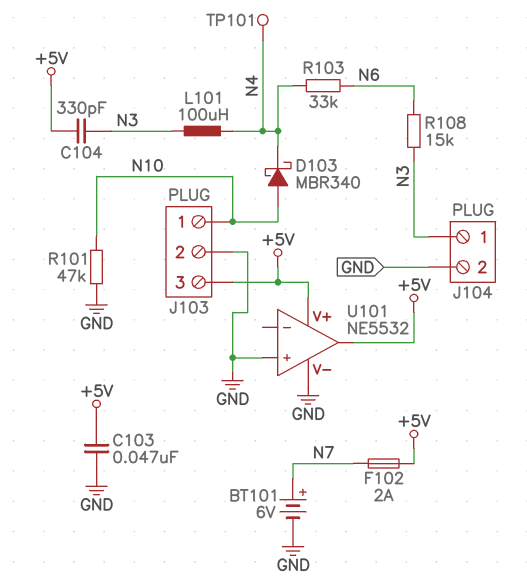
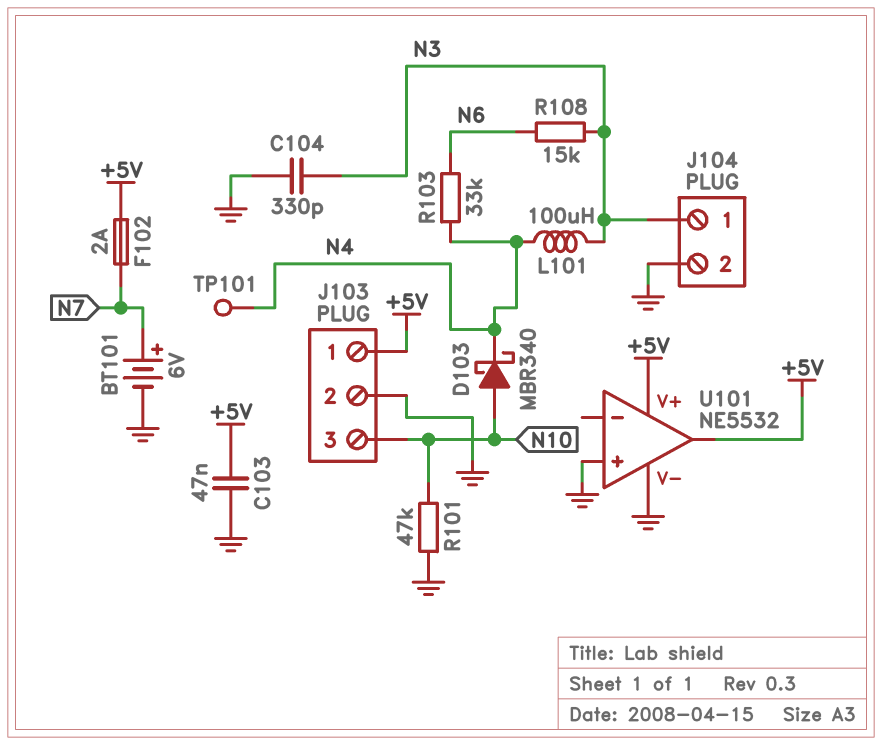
C104: 330pF (+5V, N3) -> 330pF (GND, N3)
J103 pin 1: N10 -> +5V
J103 pin 3: +5V -> N10

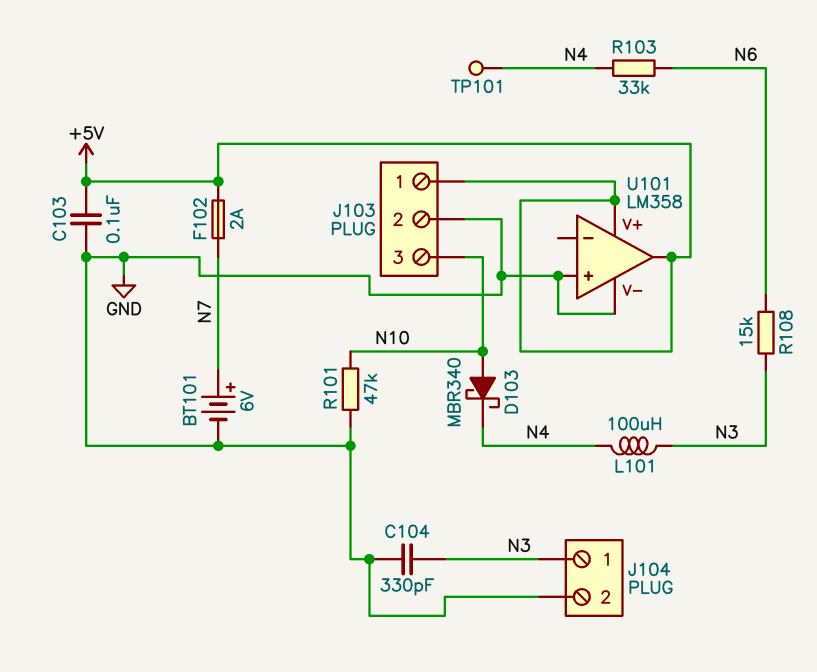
C103: 47nF (+5V, GND) -> 100nF (+5V, GND)
U101: NE5532 -> LM358

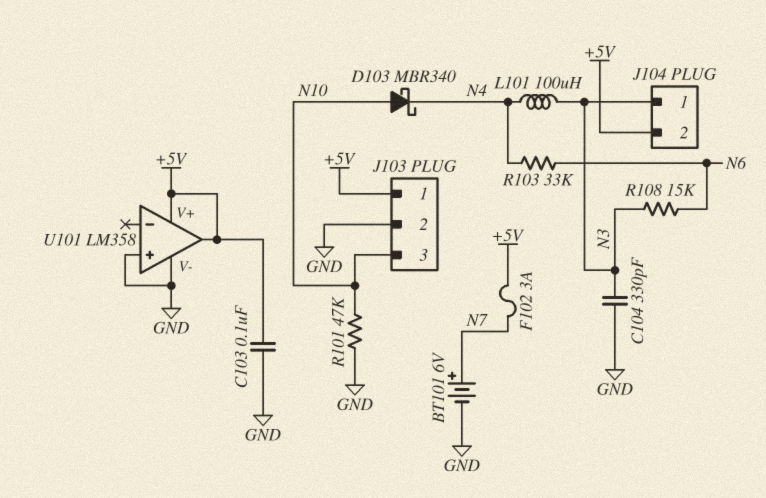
F102: 2A (+5V, N7) -> 3A (+5V, N7)
J104 pin 2: GND -> +5V
TP101: test point (N4) -> none

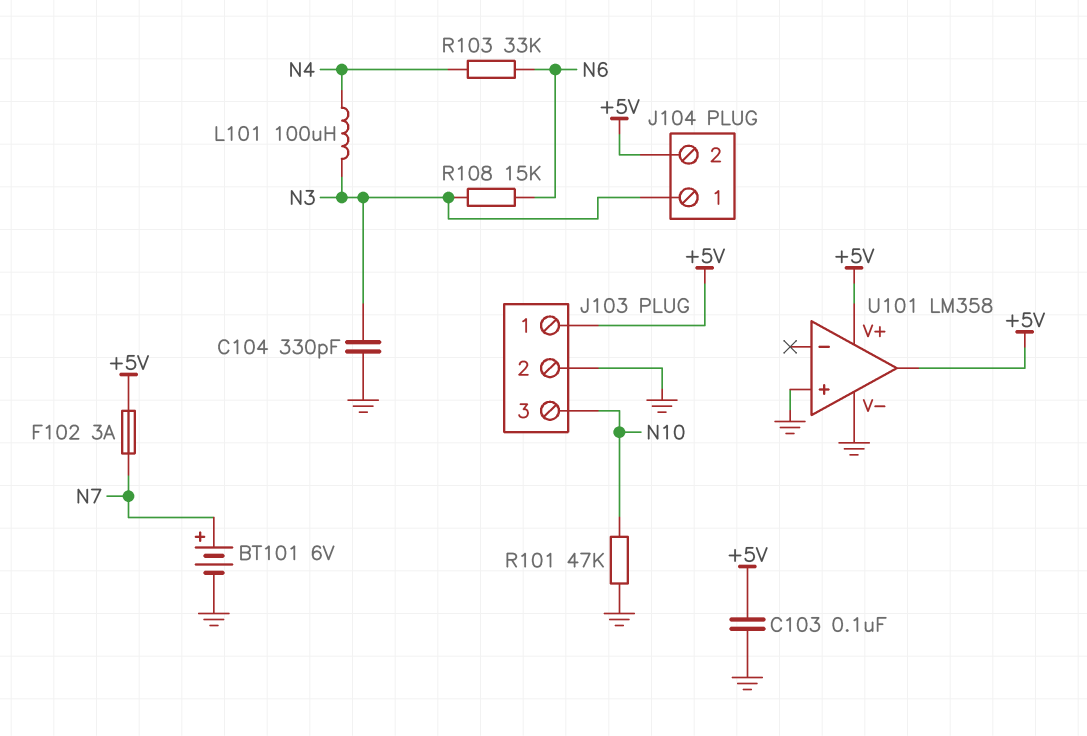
D103: schottky MBR340 (A N10, K N4) -> none

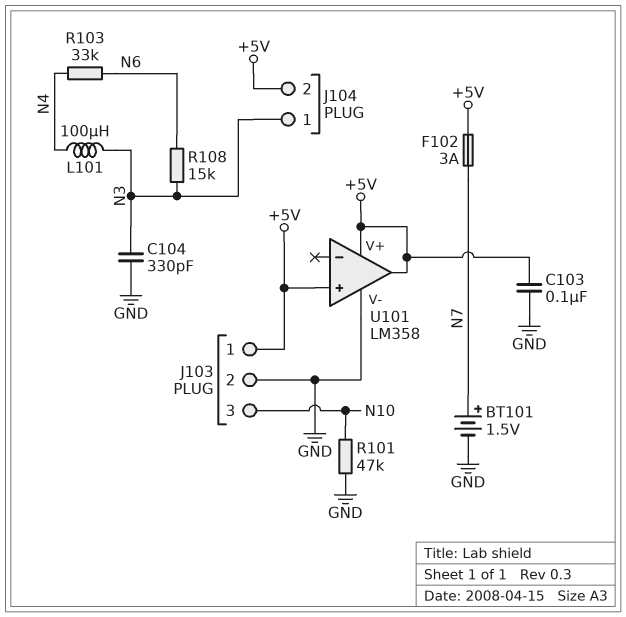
BT101: 6V (plus N7, minus GND) -> 1.5V (plus N7, minus GND)
U101 pin in+: GND -> +5V

